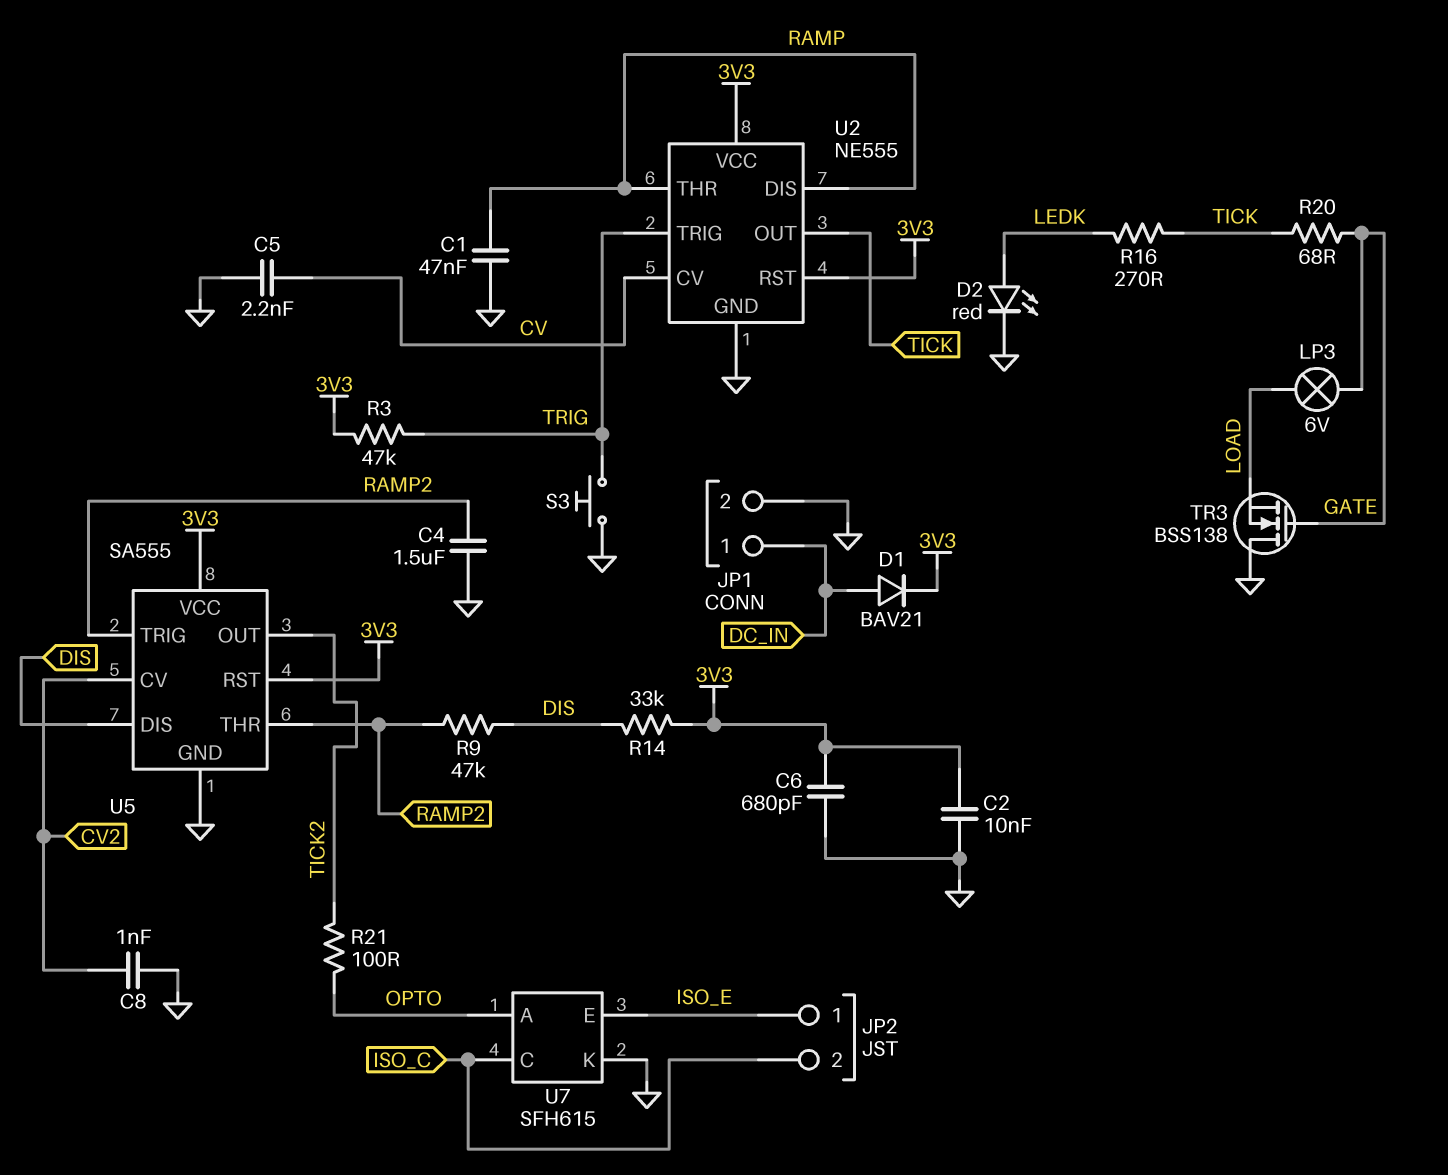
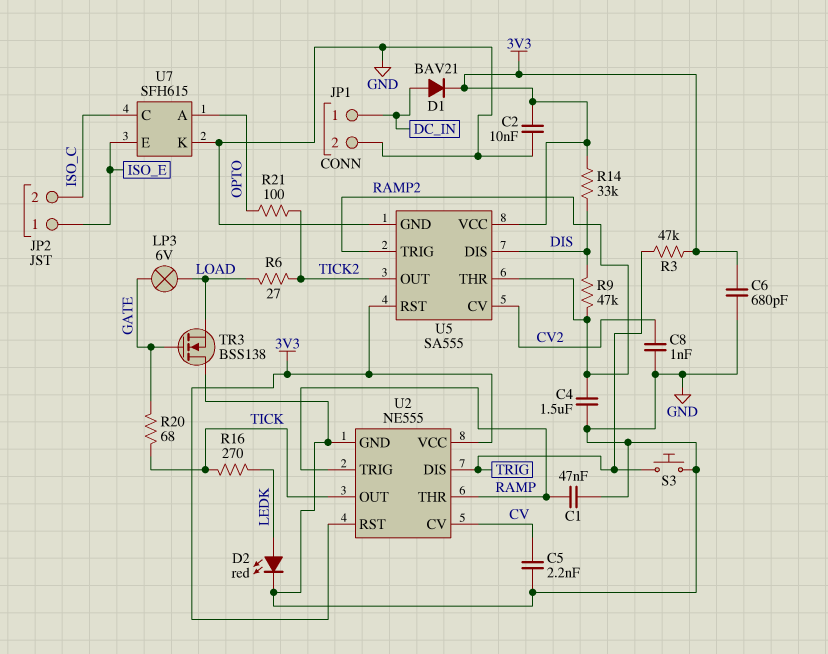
R6: none -> 27 (LOAD, TICK2)
U2 pin DIS: RAMP -> TRIG
U2 pin TRIG: TRIG -> RAMP

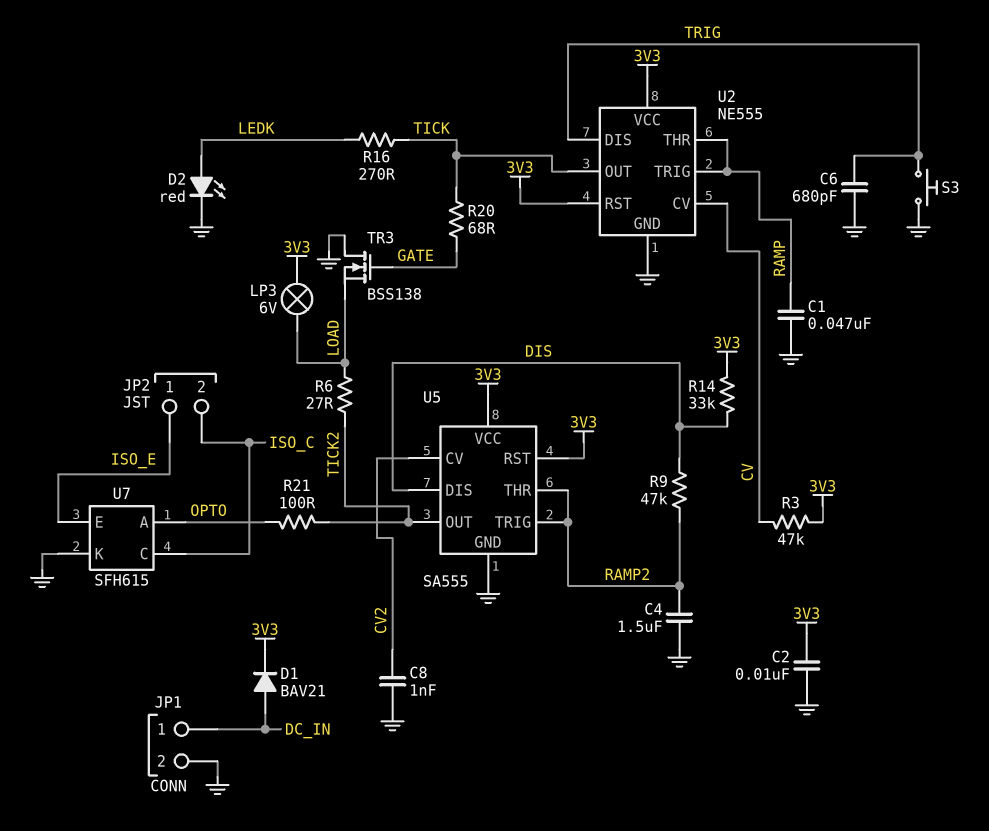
C5: 2.2nF (CV, GND) -> none
C6: 680pF (3V3, GND) -> 680pF (GND, TRIG)
LP3: lamp 6V (GATE, LOAD) -> lamp 6V (3V3, LOAD)
R3: 47k (3V3, TRIG) -> 47k (3V3, CV)

